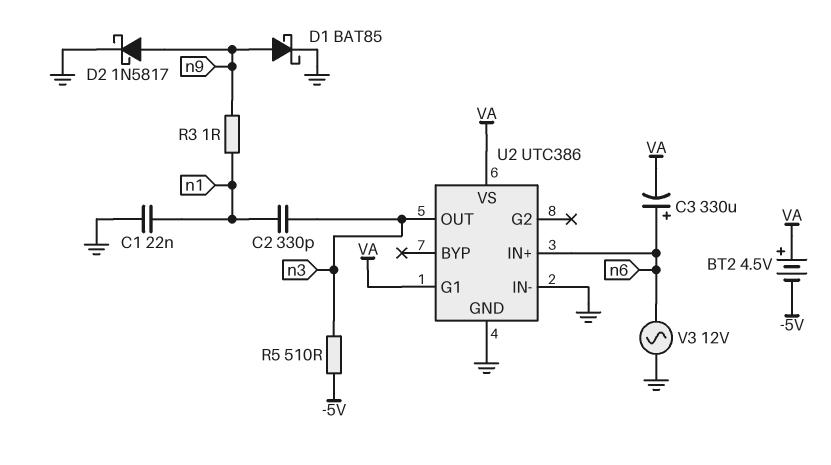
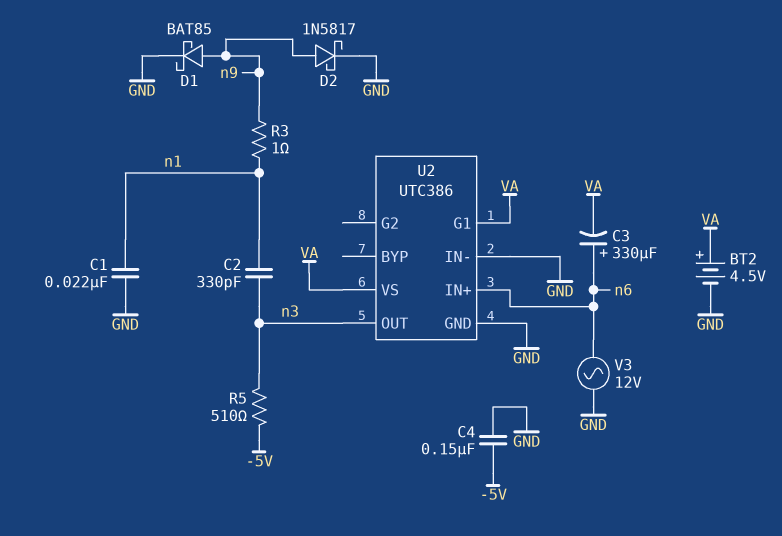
BT2: 4.5V (plus VA, minus -5V) -> 4.5V (plus VA, minus GND)
C4: none -> 150nF (-5V, GND)

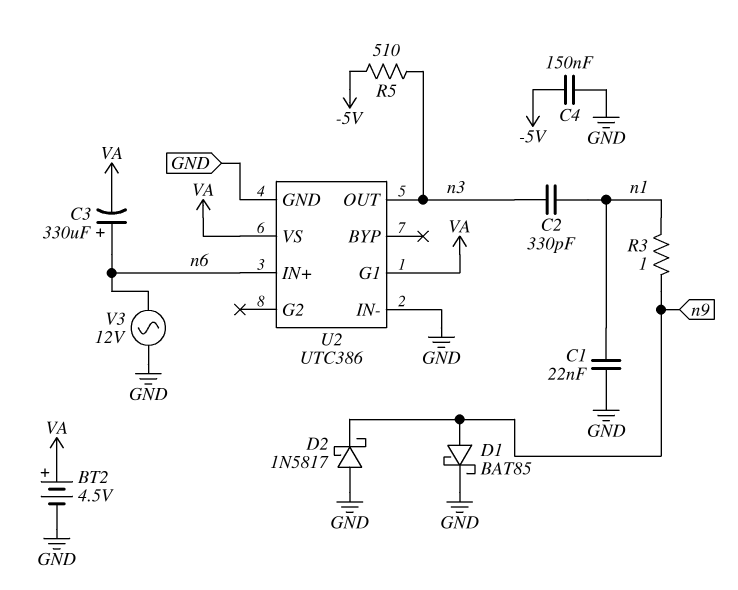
D2: schottky 1N5817 (A n9, K GND) -> schottky 1N5817 (A GND, K n9)

